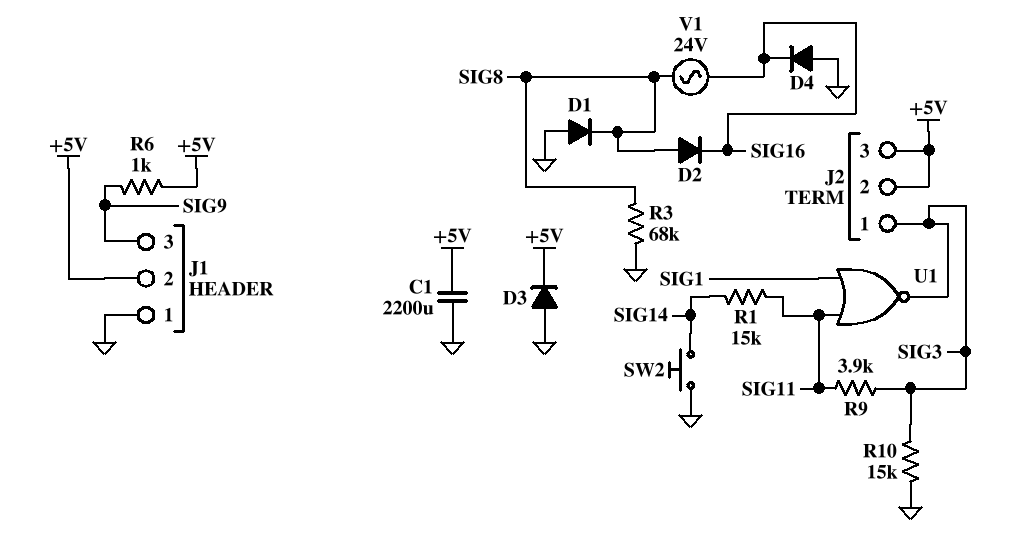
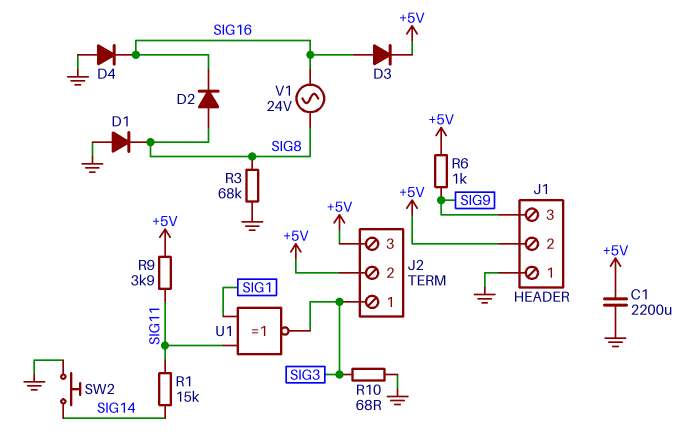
D3: diode (A GND, K +5V) -> diode (A SIG16, K +5V)
R9: 3.9k (SIG3, SIG11) -> 3.9k (+5V, SIG11)
R10: 15k (GND, SIG3) -> 68 (GND, SIG3)
U1: NOR (in SIG1, in SIG11, out SIG3) -> XNOR (in SIG1, in SIG11, out SIG3)

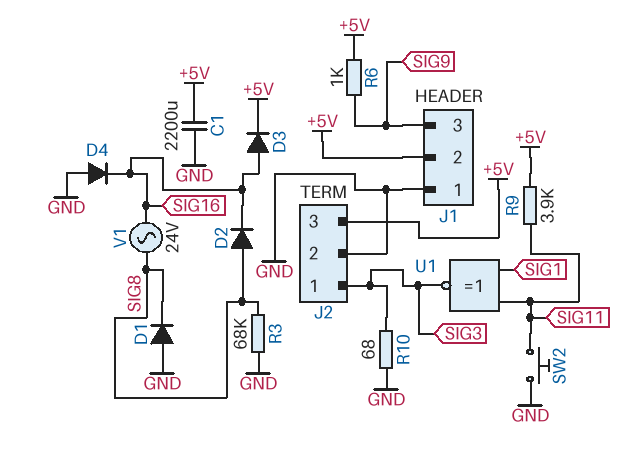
J2 pin 2: +5V -> GND
R1: 15k (SIG11, SIG14) -> none
SW2: button (GND, SIG14) -> button (GND, SIG11)

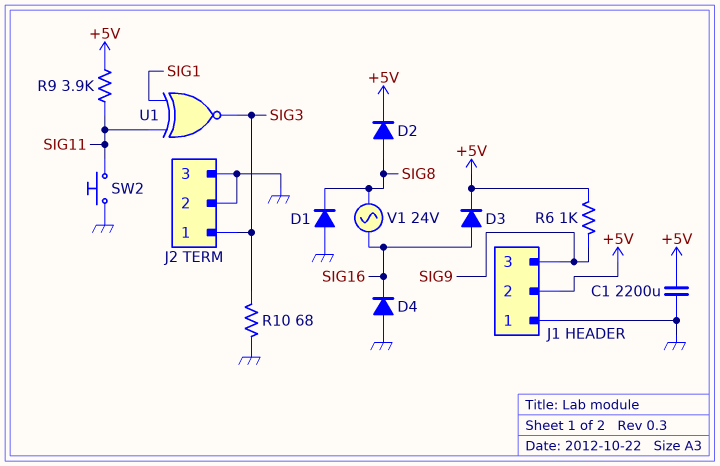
D2: diode (A SIG8, K SIG16) -> diode (A SIG8, K +5V)
J2 pin 3: +5V -> GND
R3: 68k (GND, SIG8) -> none

